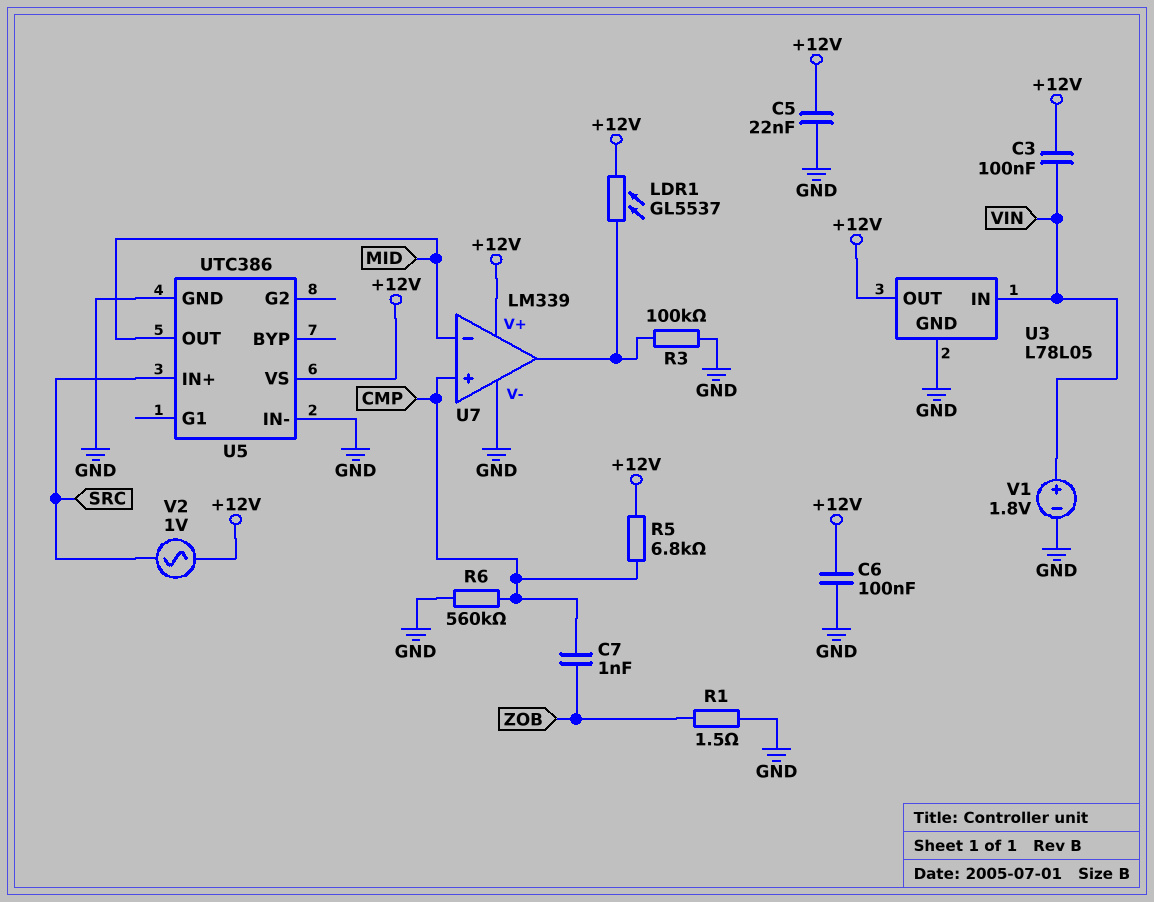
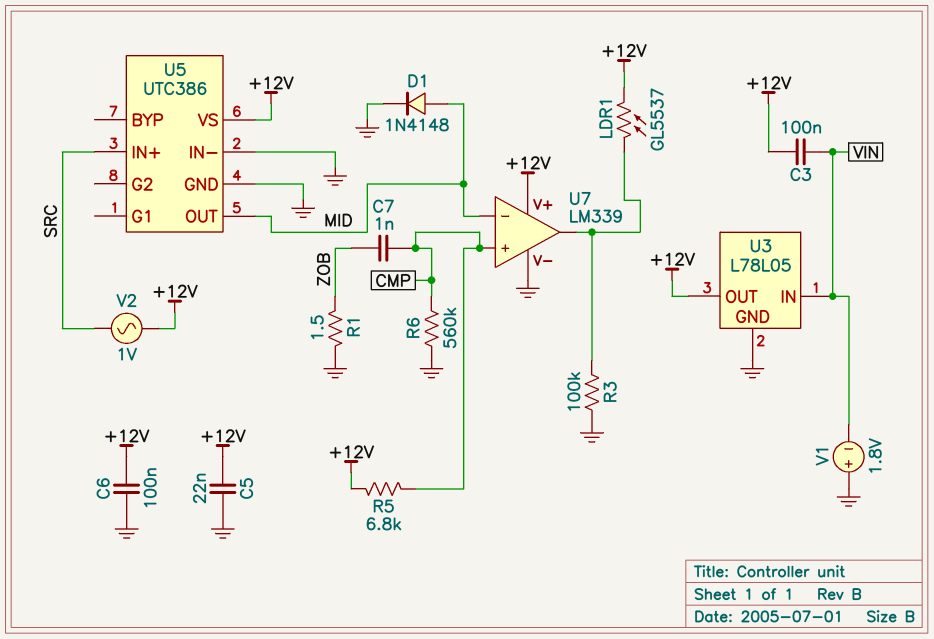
D1: none -> diode 1N4148 (A MID, K GND)
V1: 1.8V (plus VIN, minus GND) -> 1.8V (plus GND, minus VIN)

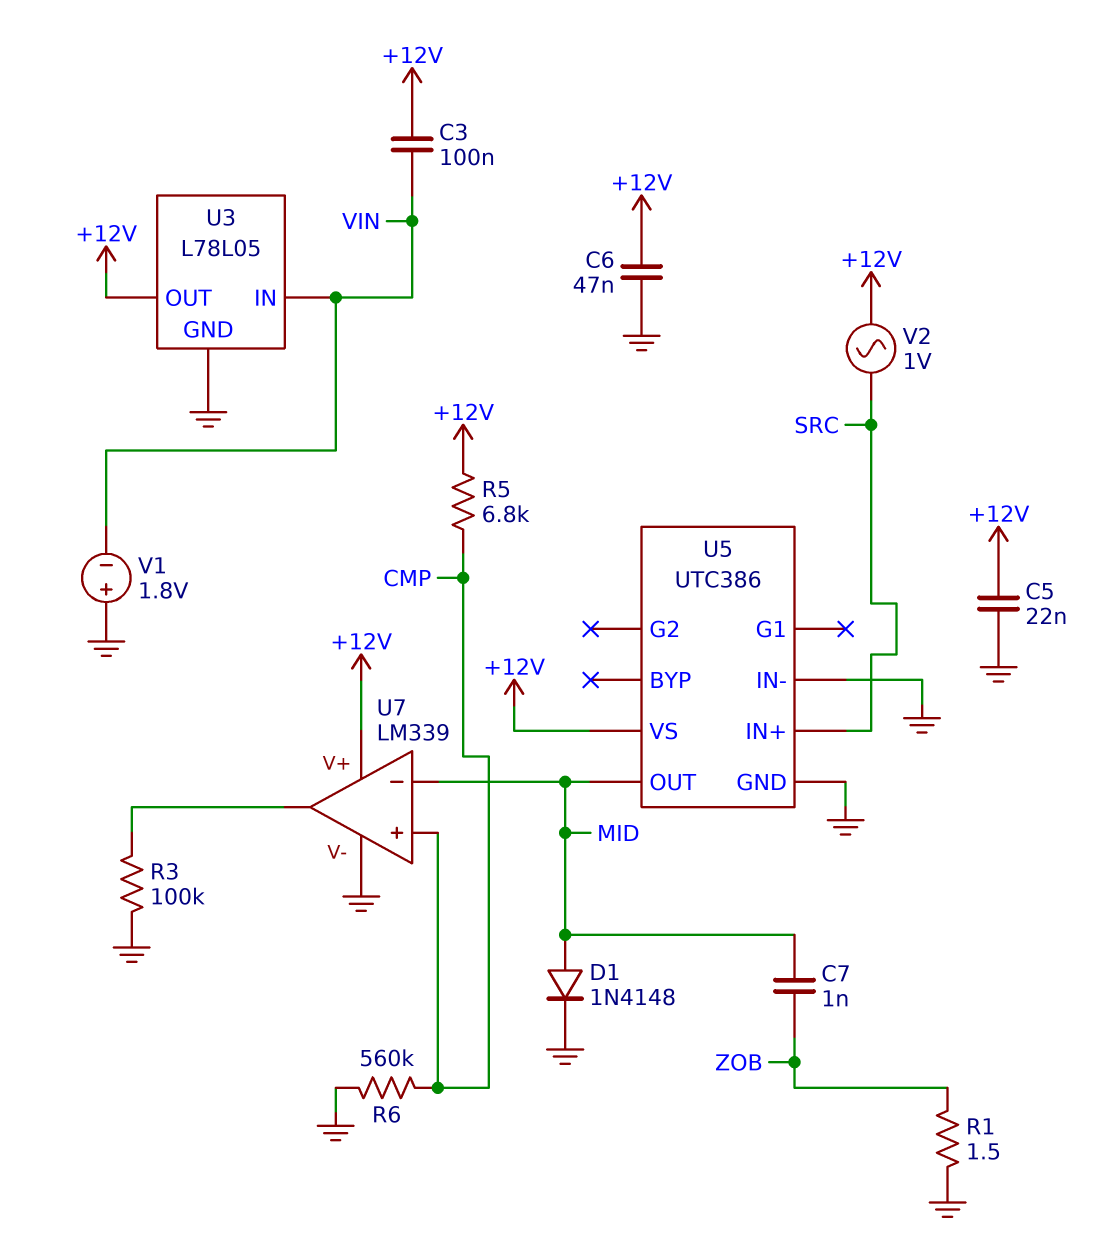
C6: 100nF (+12V, GND) -> 47nF (+12V, GND)
C7: 1nF (CMP, ZOB) -> 1nF (MID, ZOB)
LDR1: GL5537 (+12V, U7/out) -> none

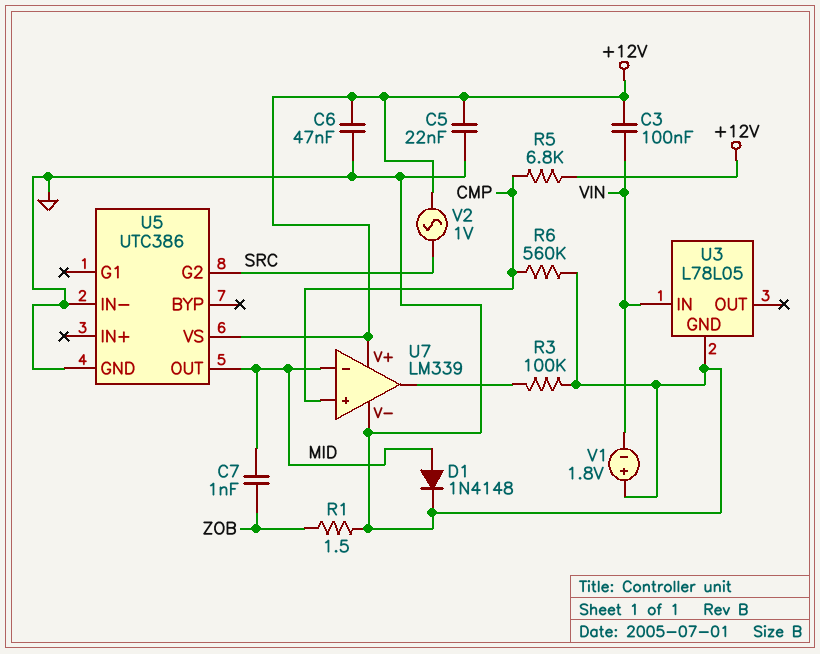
U3 pin OUT: +12V -> none
U5 pin G2: none -> SRC
U5 pin IN+: SRC -> none

